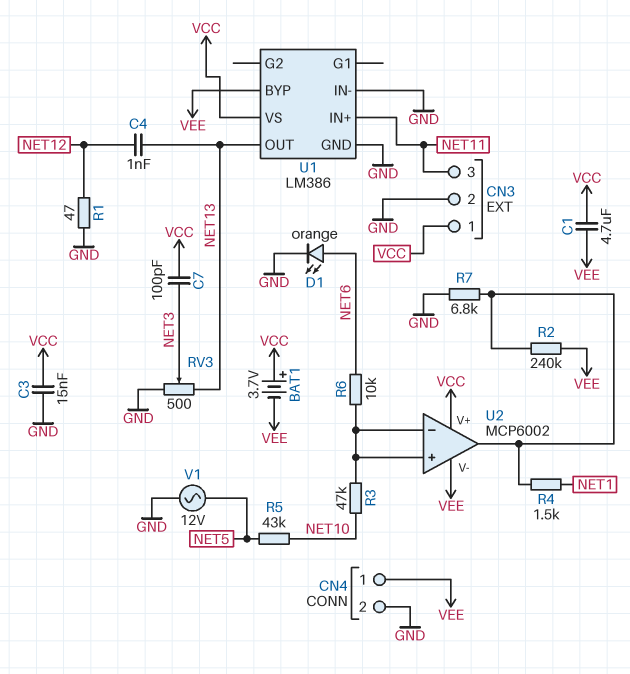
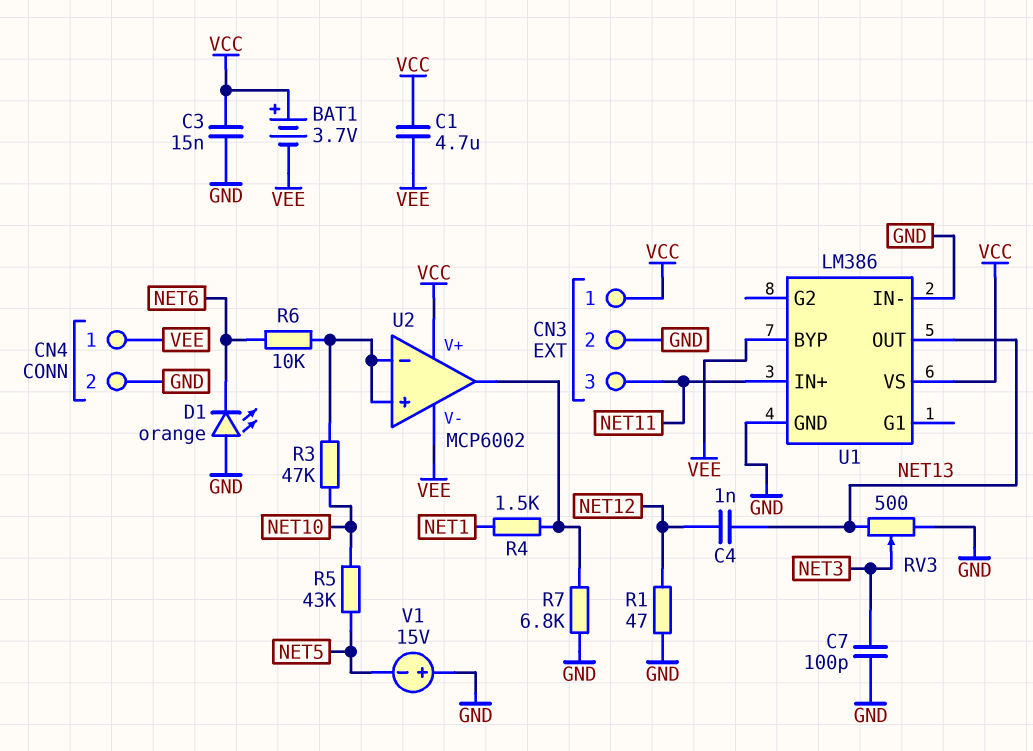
C7: 100pF (NET3, VCC) -> 100pF (GND, NET3)
D1: LED orange (A NET6, K GND) -> LED orange (A GND, K NET6)
R2: 240k (U2/out, VEE) -> none
V1: AC 12V (GND, NET5) -> 15V (plus GND, minus NET5)

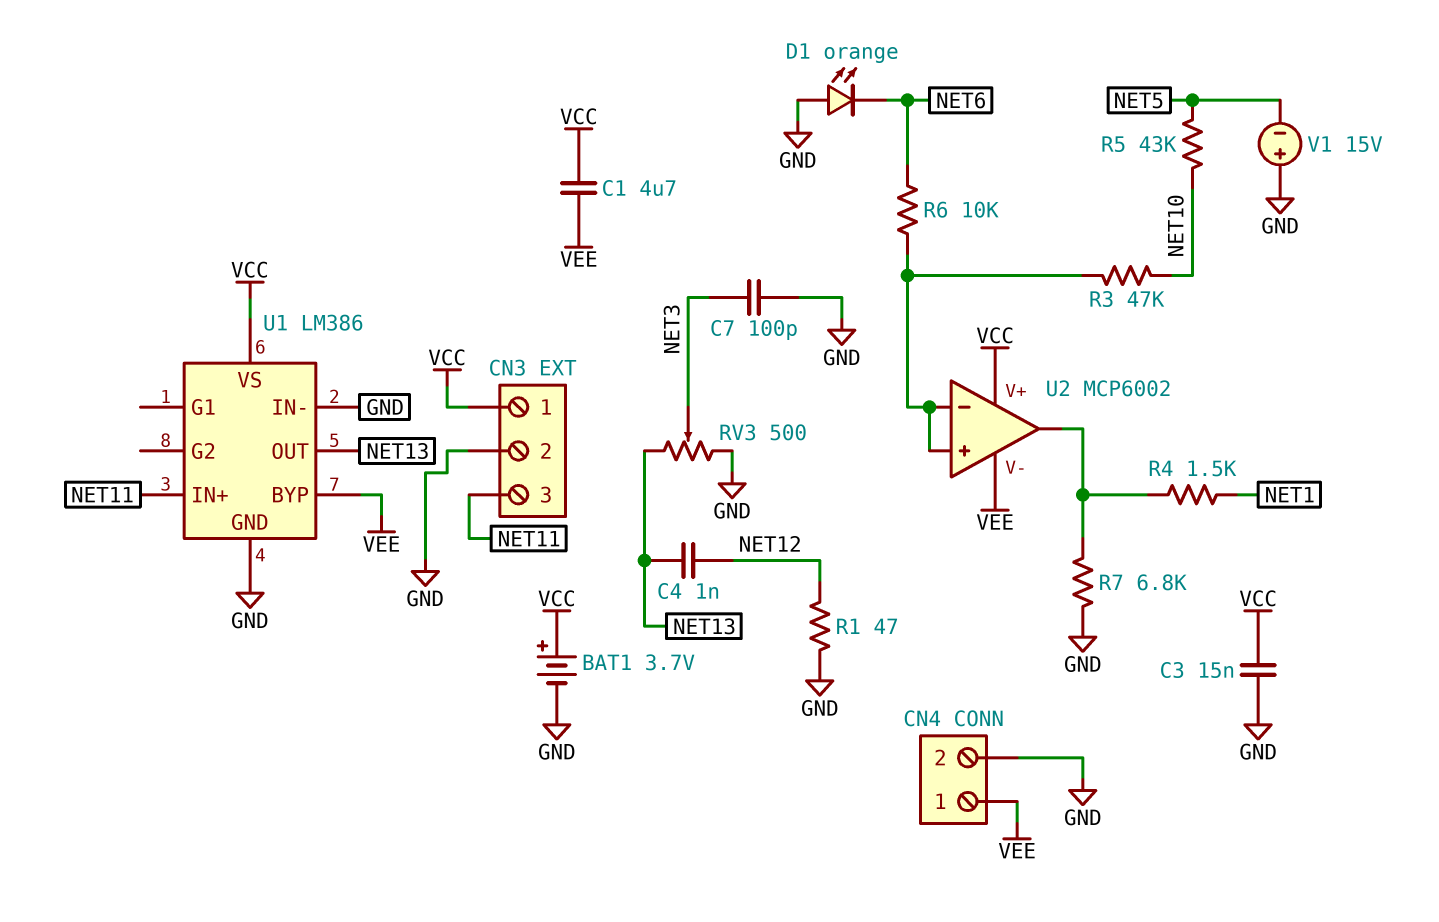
BAT1: 3.7V (plus VCC, minus VEE) -> 3.7V (plus VCC, minus GND)

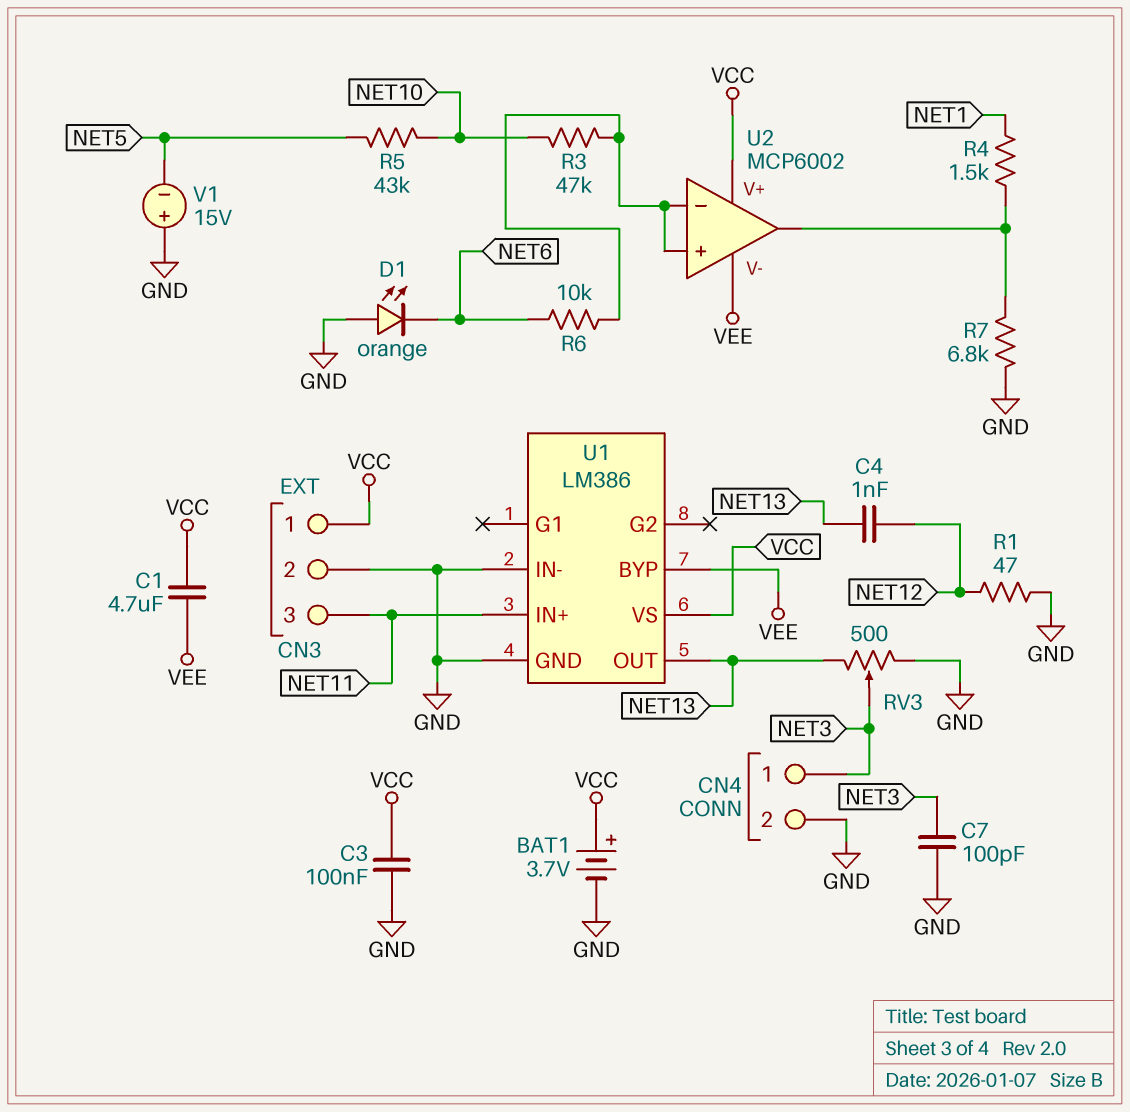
C3: 15nF (GND, VCC) -> 100nF (GND, VCC)
CN4 pin 1: VEE -> NET3

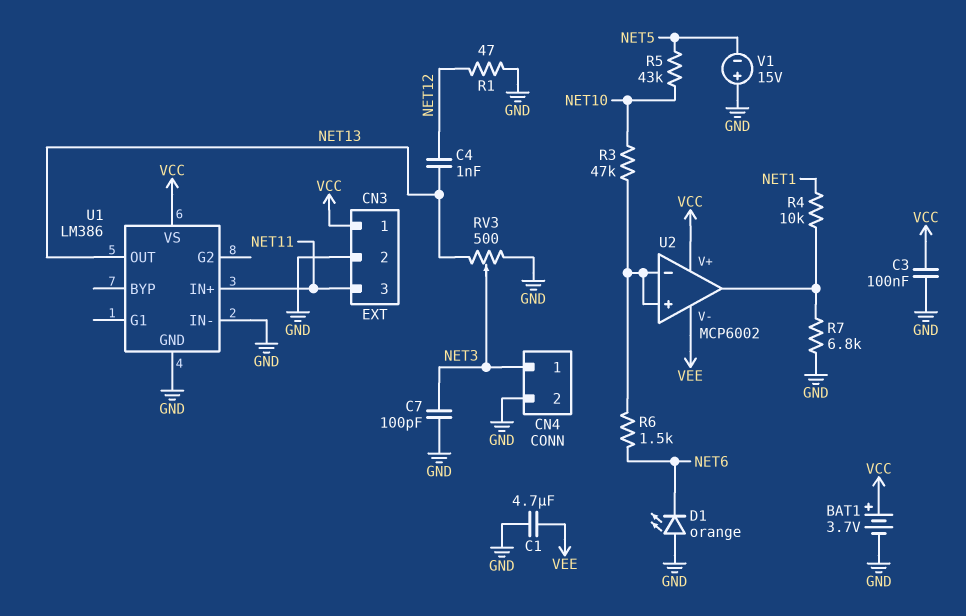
C1: 4.7uF (VCC, VEE) -> 4.7uF (GND, VEE)
R4: 1.5k (NET1, U2/out) -> 10k (NET1, U2/out)
R6: 10k (NET6, U2/in+) -> 1.5k (NET6, U2/in+)
U1 pin BYP: VEE -> none

